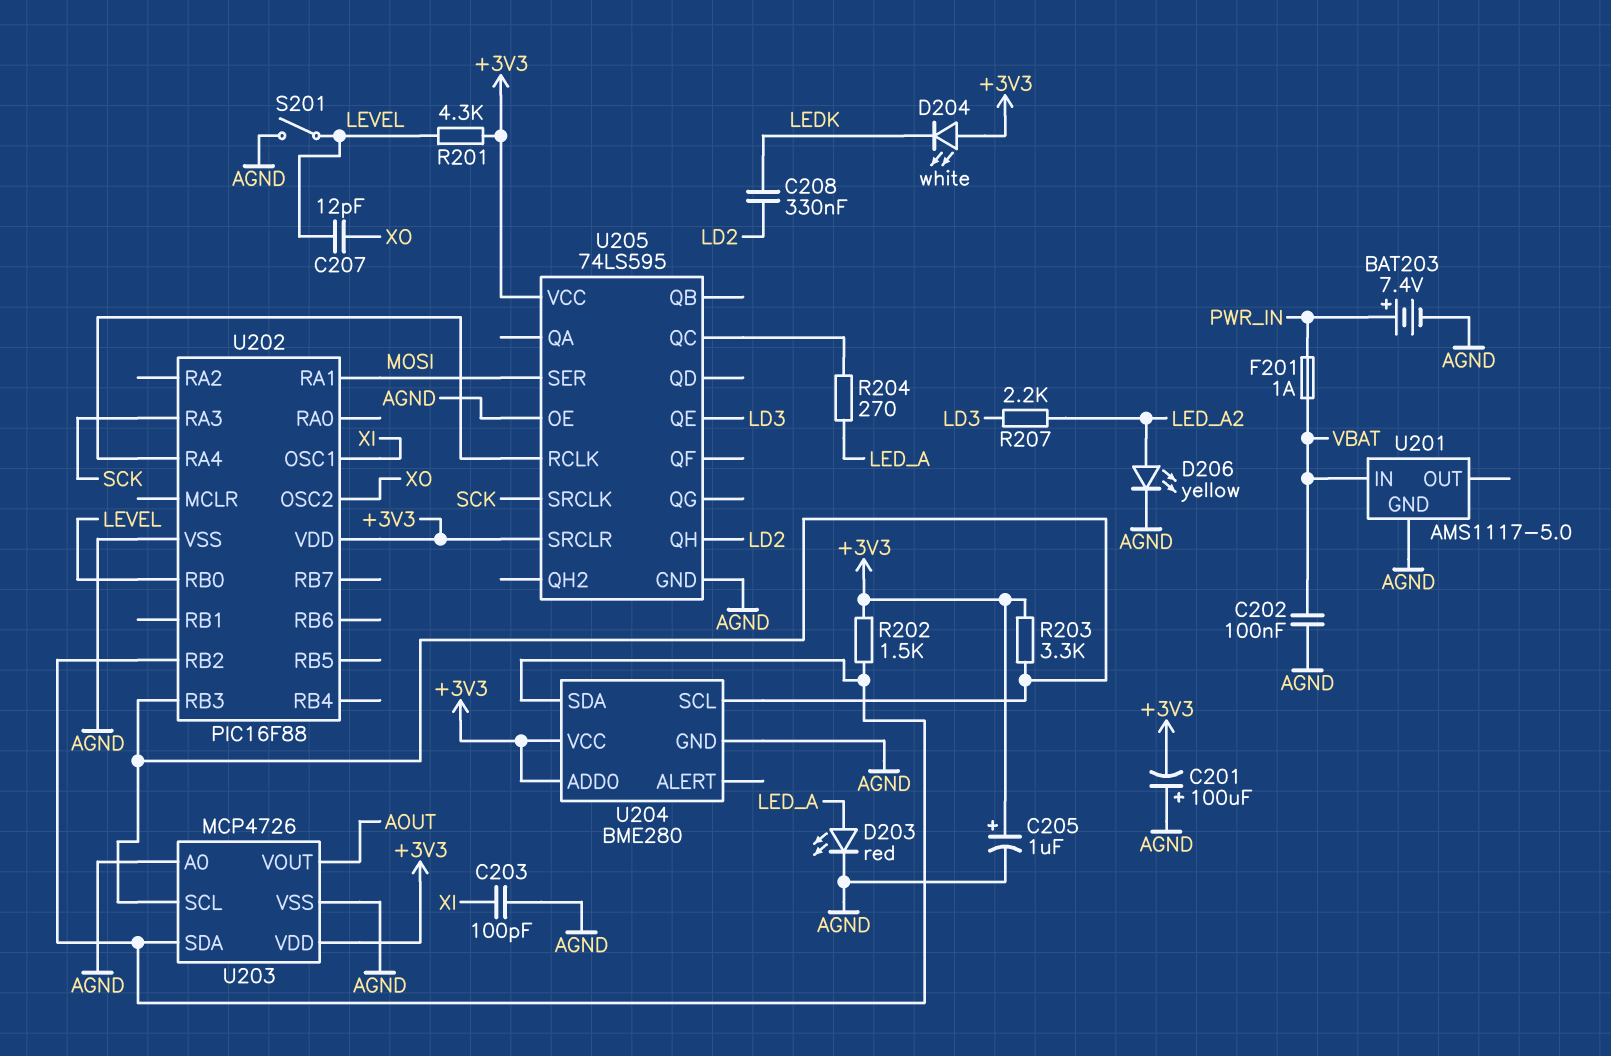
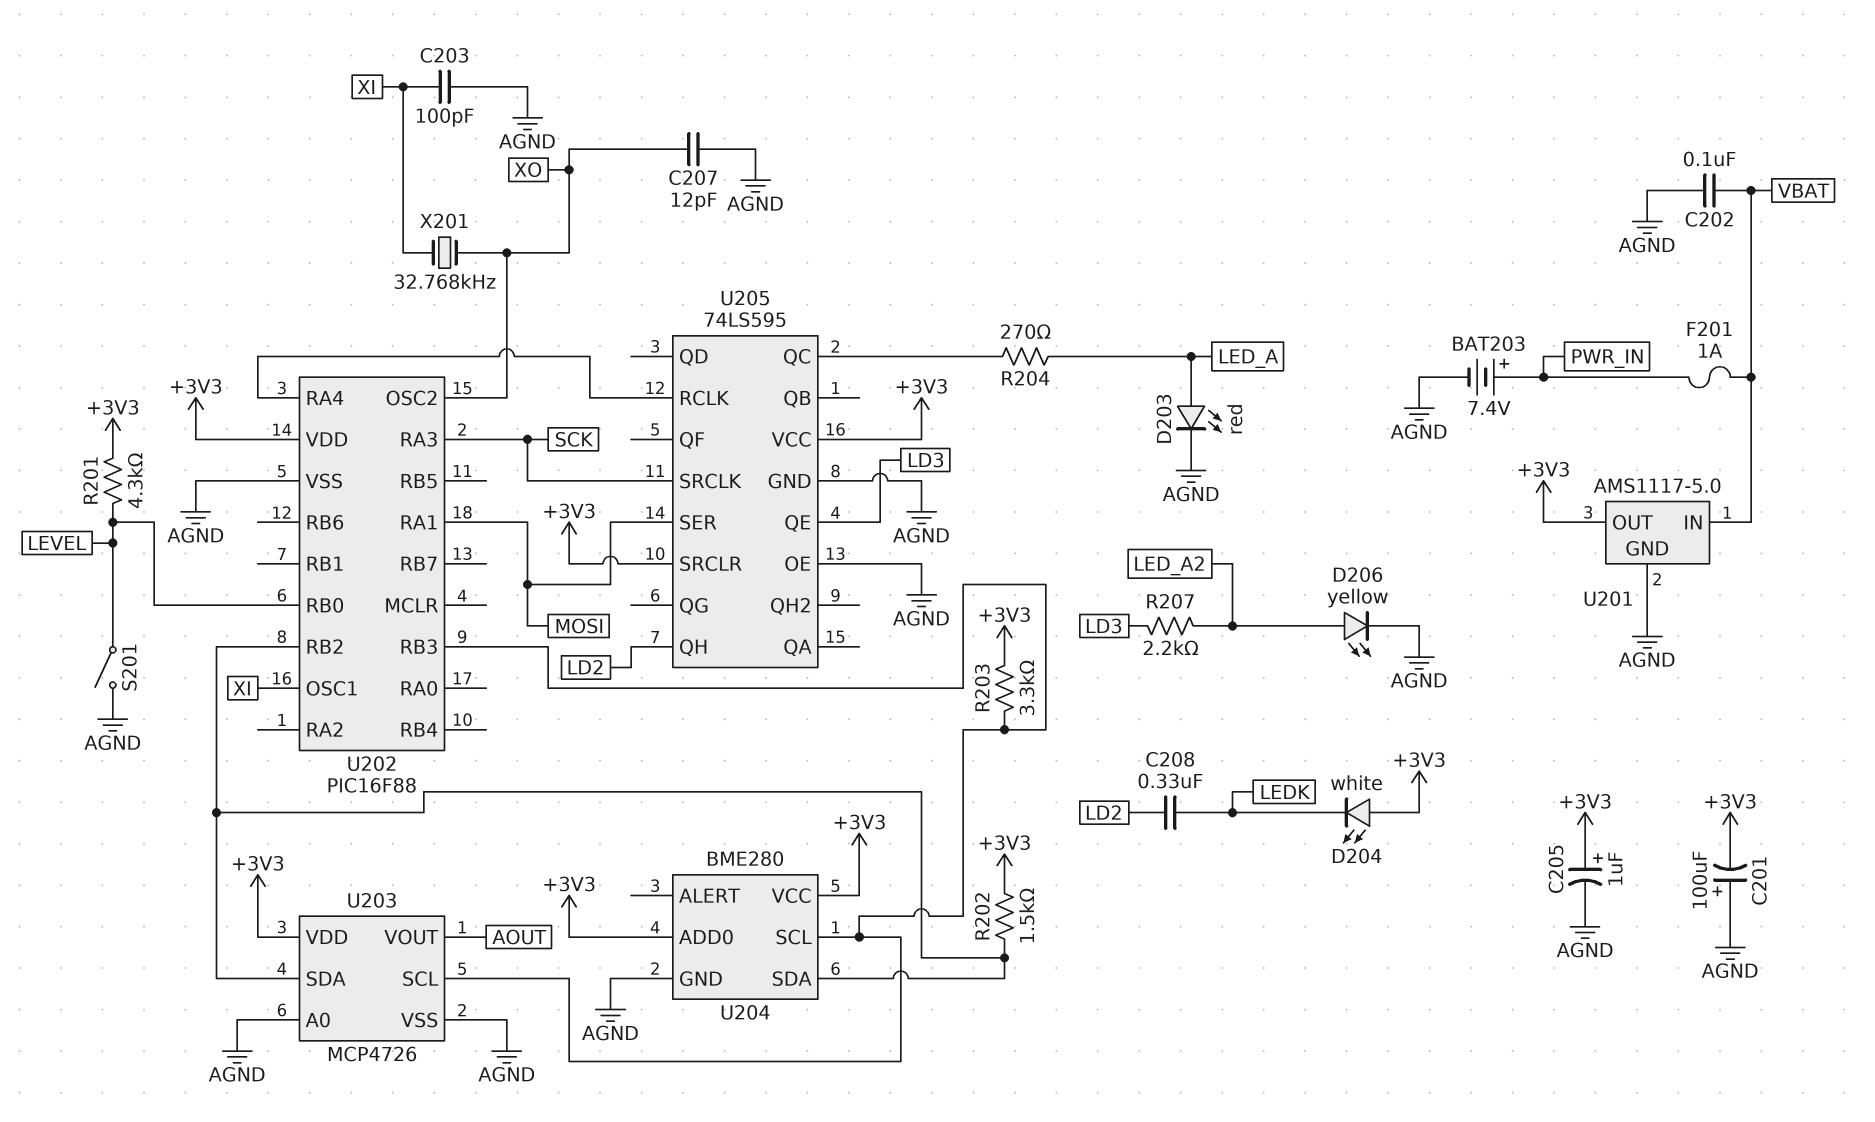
C207: 12pF (LEVEL, XO) -> 12pF (AGND, XO)
U201 pin OUT: none -> +3V3
X201: none -> 32.768kHz (XI, XO)

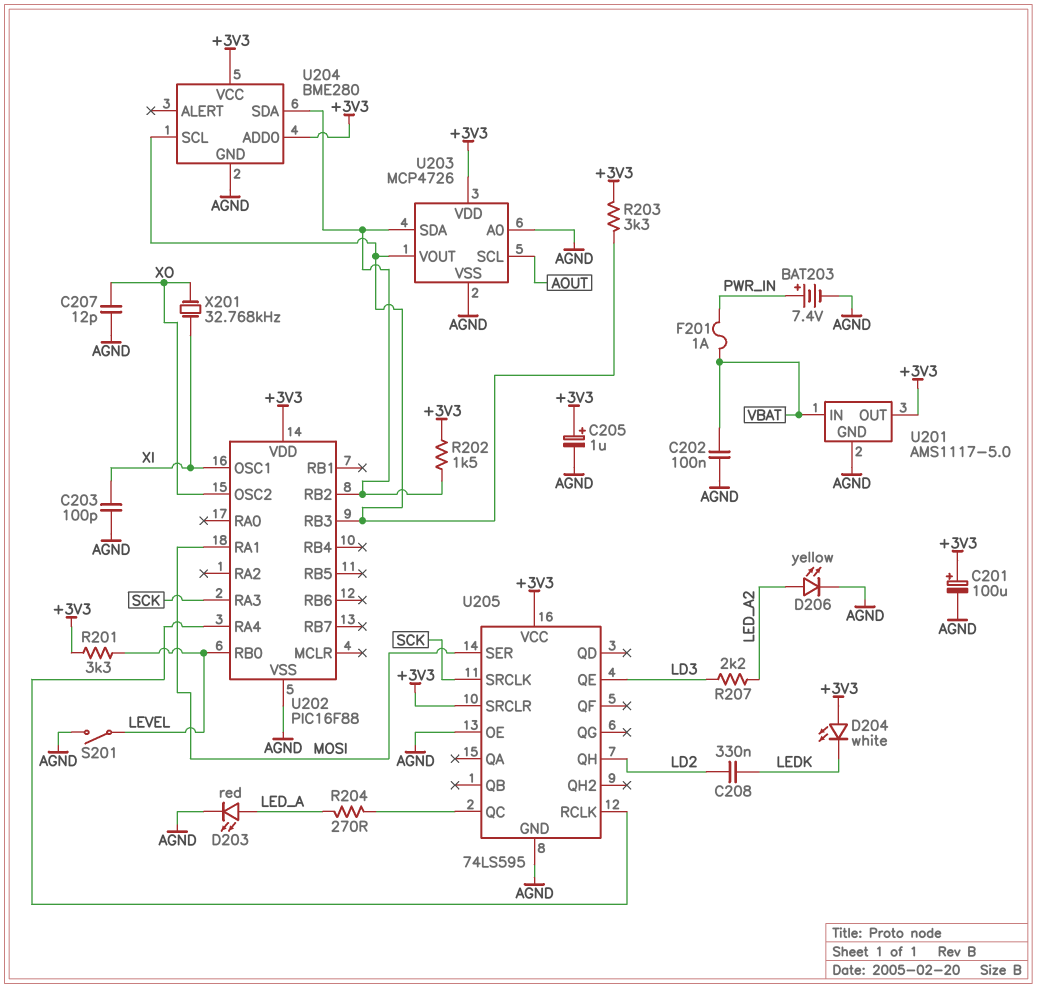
C201: 100uF (plus AGND, minus +3V3) -> 100uF (plus +3V3, minus AGND)
R201: 4.3k (+3V3, LEVEL) -> 3.3k (+3V3, LEVEL)
U203 pin SCL: U202/RB3 -> AOUT
U203 pin VOUT: AOUT -> U202/RB3

